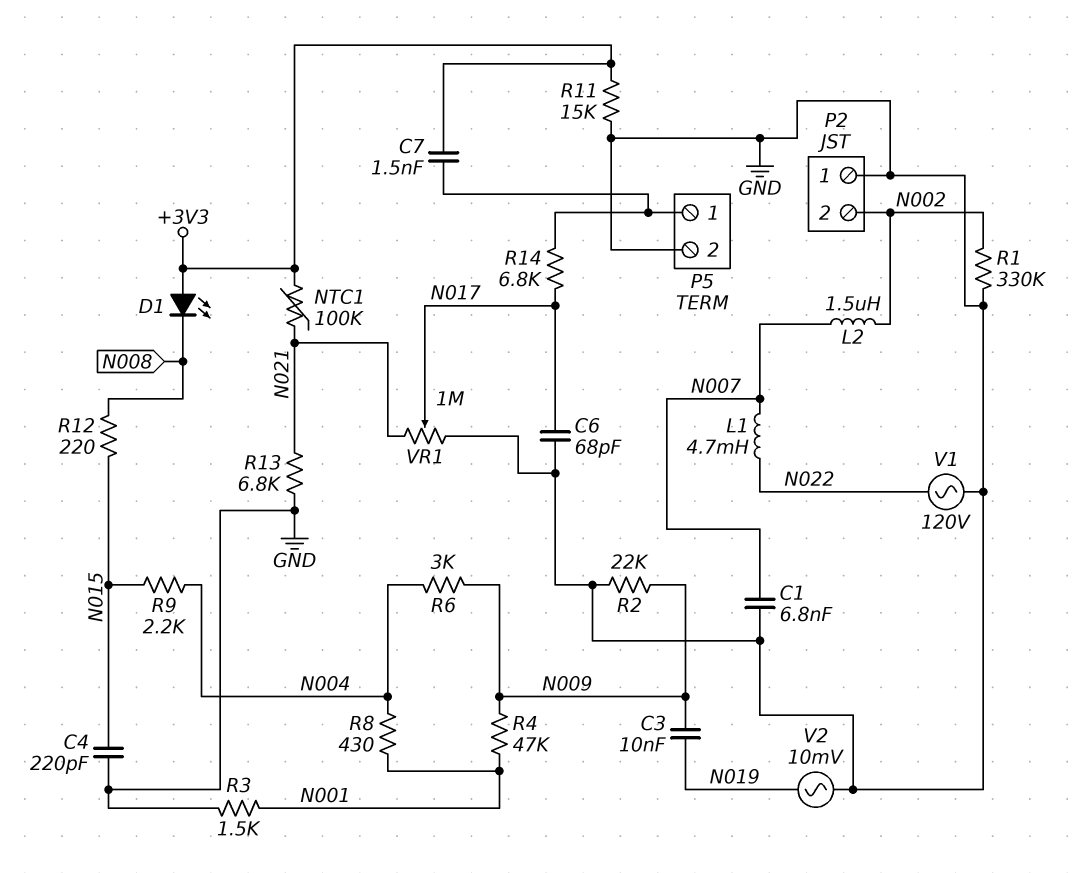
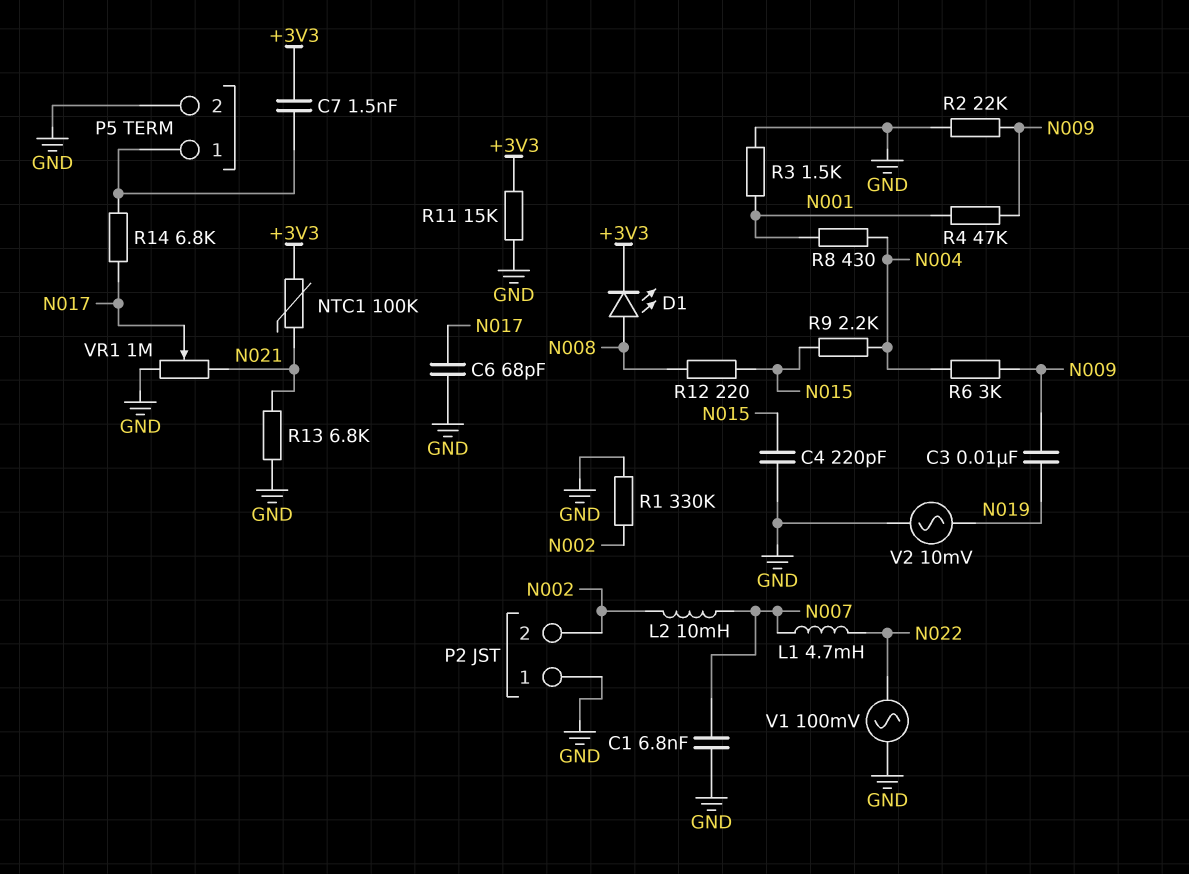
D1: LED (A +3V3, K N008) -> LED (A N008, K +3V3)
L2: 1.5uH (N002, N007) -> 10mH (N002, N007)
V1: AC 120V (GND, N022) -> AC 100mV (GND, N022)

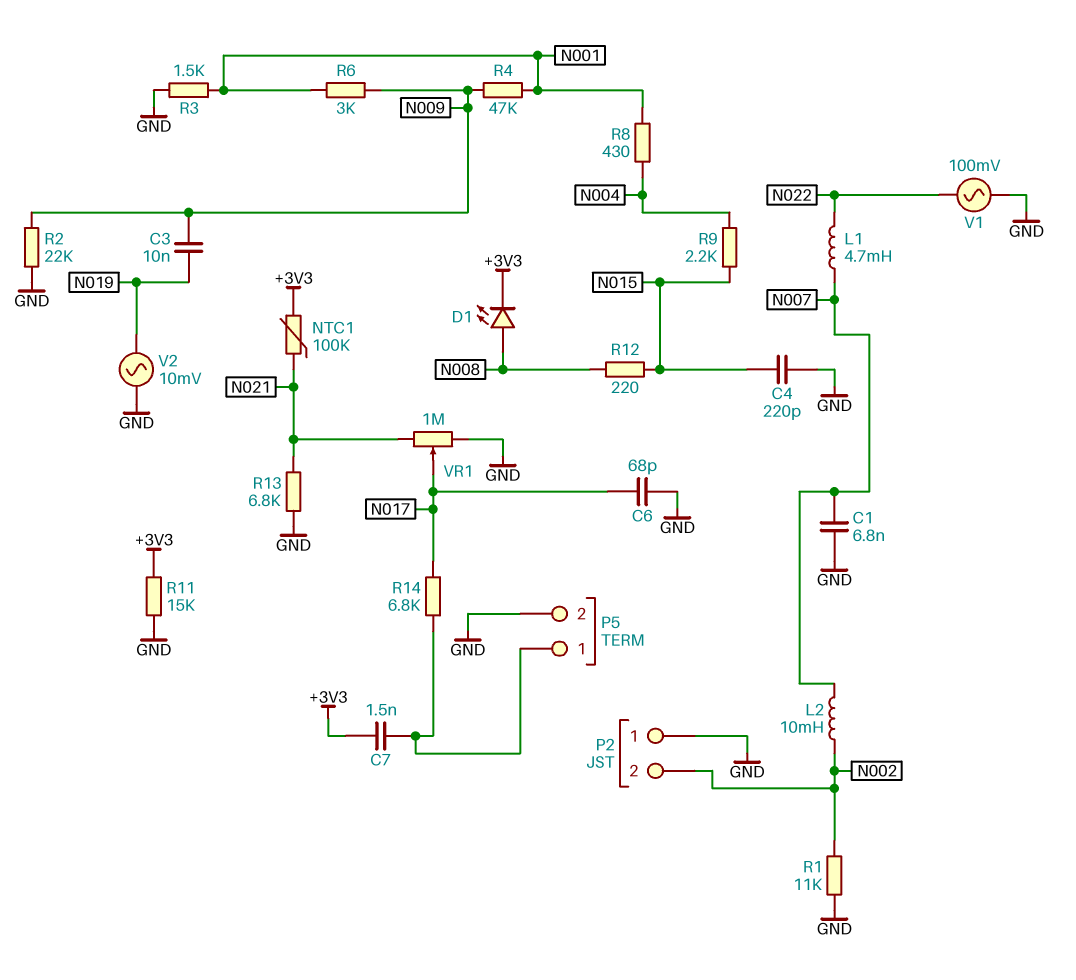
R1: 330k (GND, N002) -> 11k (GND, N002)
R6: 3k (N004, N009) -> 3k (N001, N009)

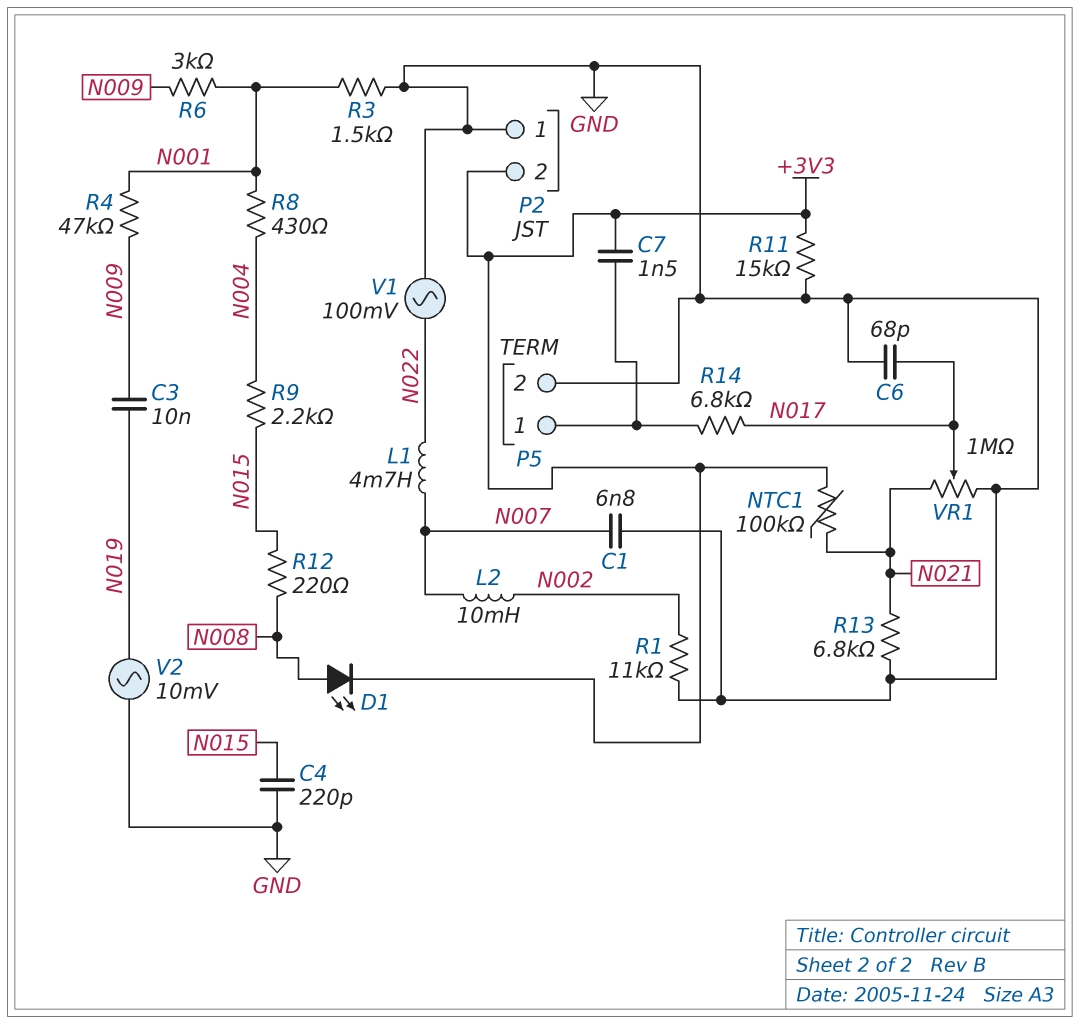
P2 pin 2: N002 -> +3V3
R2: 22k (GND, N009) -> none

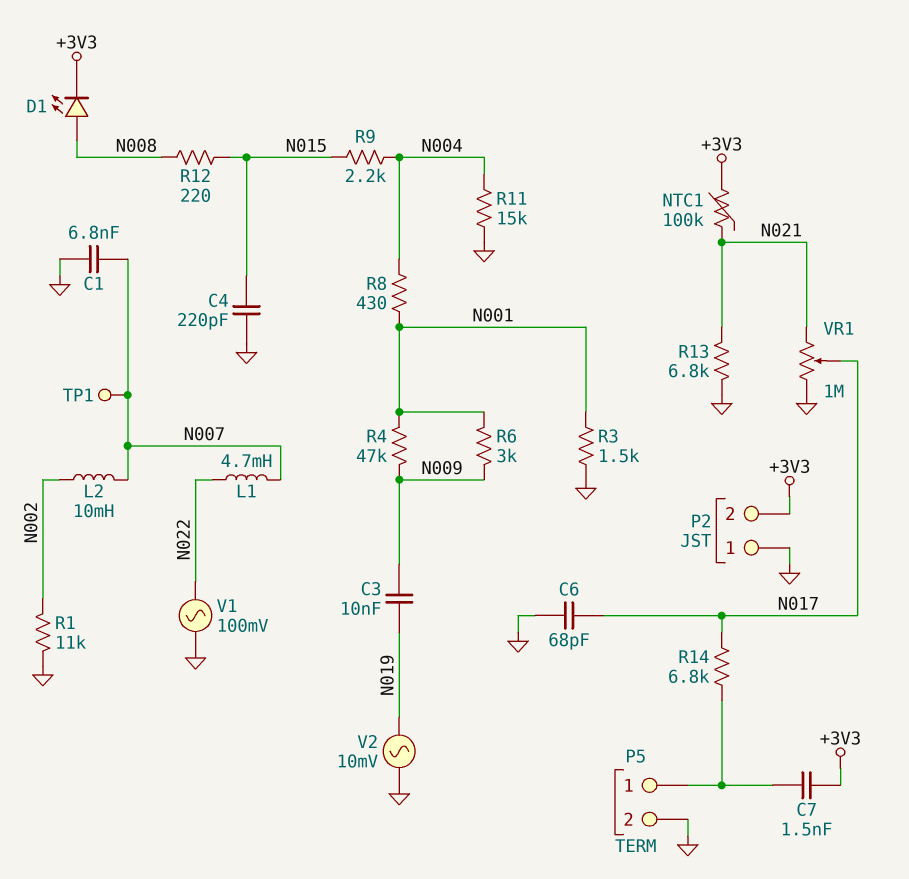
R11: 15k (+3V3, GND) -> 15k (GND, N004)
TP1: none -> test point (N007)

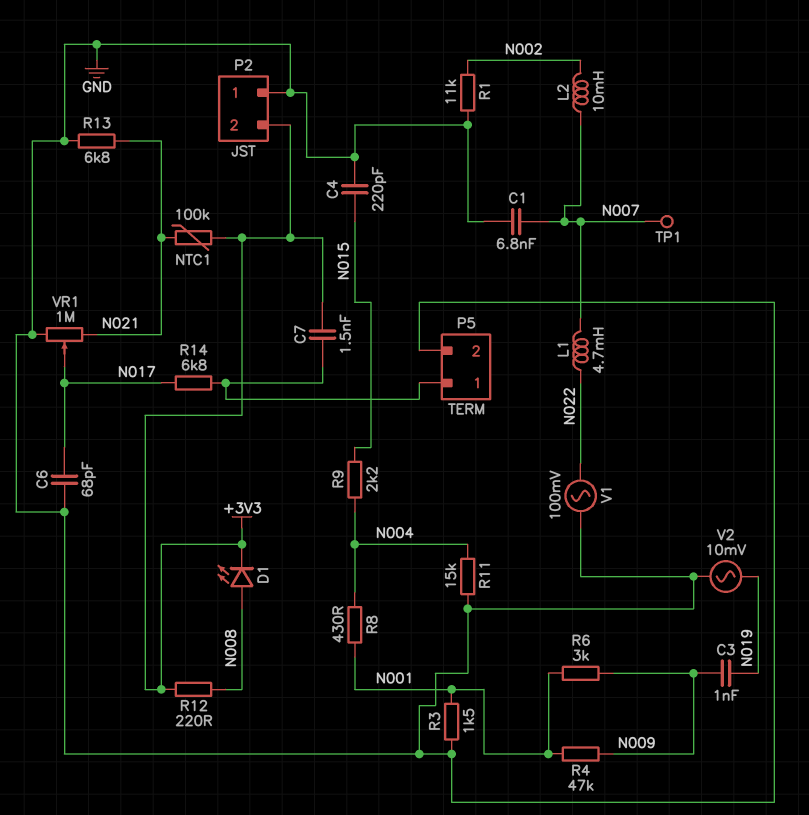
C3: 10nF (N009, N019) -> 1nF (N009, N019)
R12: 220 (N008, N015) -> 220 (+3V3, N008)

